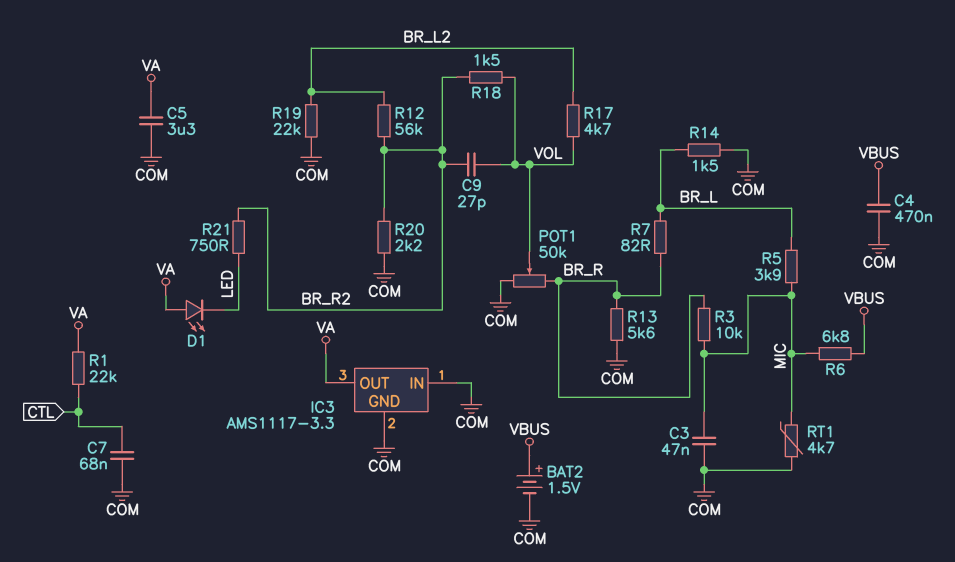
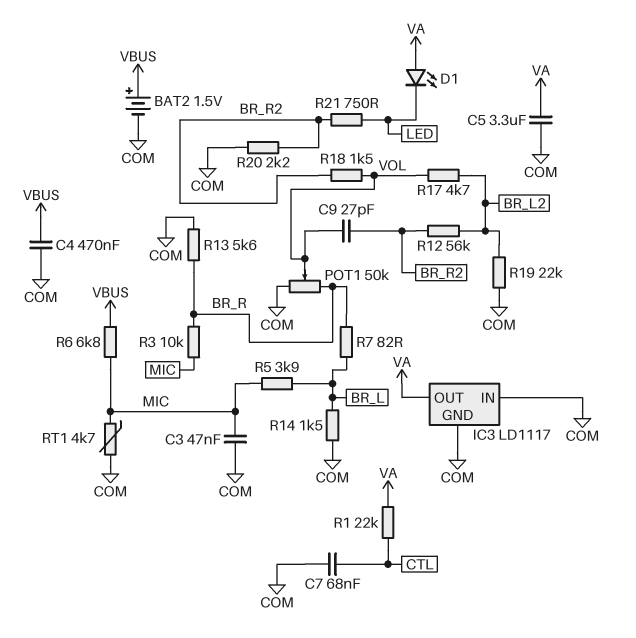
IC3: AMS1117-3.3 -> LD1117

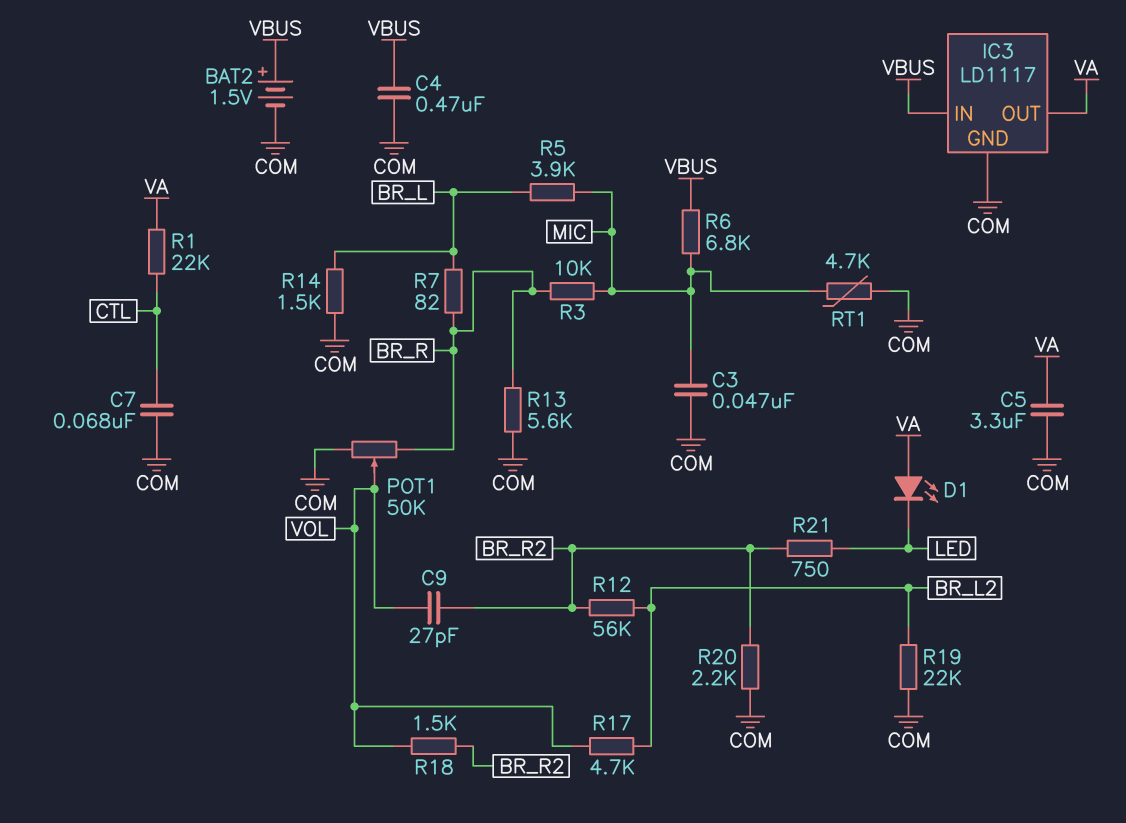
IC3 pin IN: COM -> VBUS

